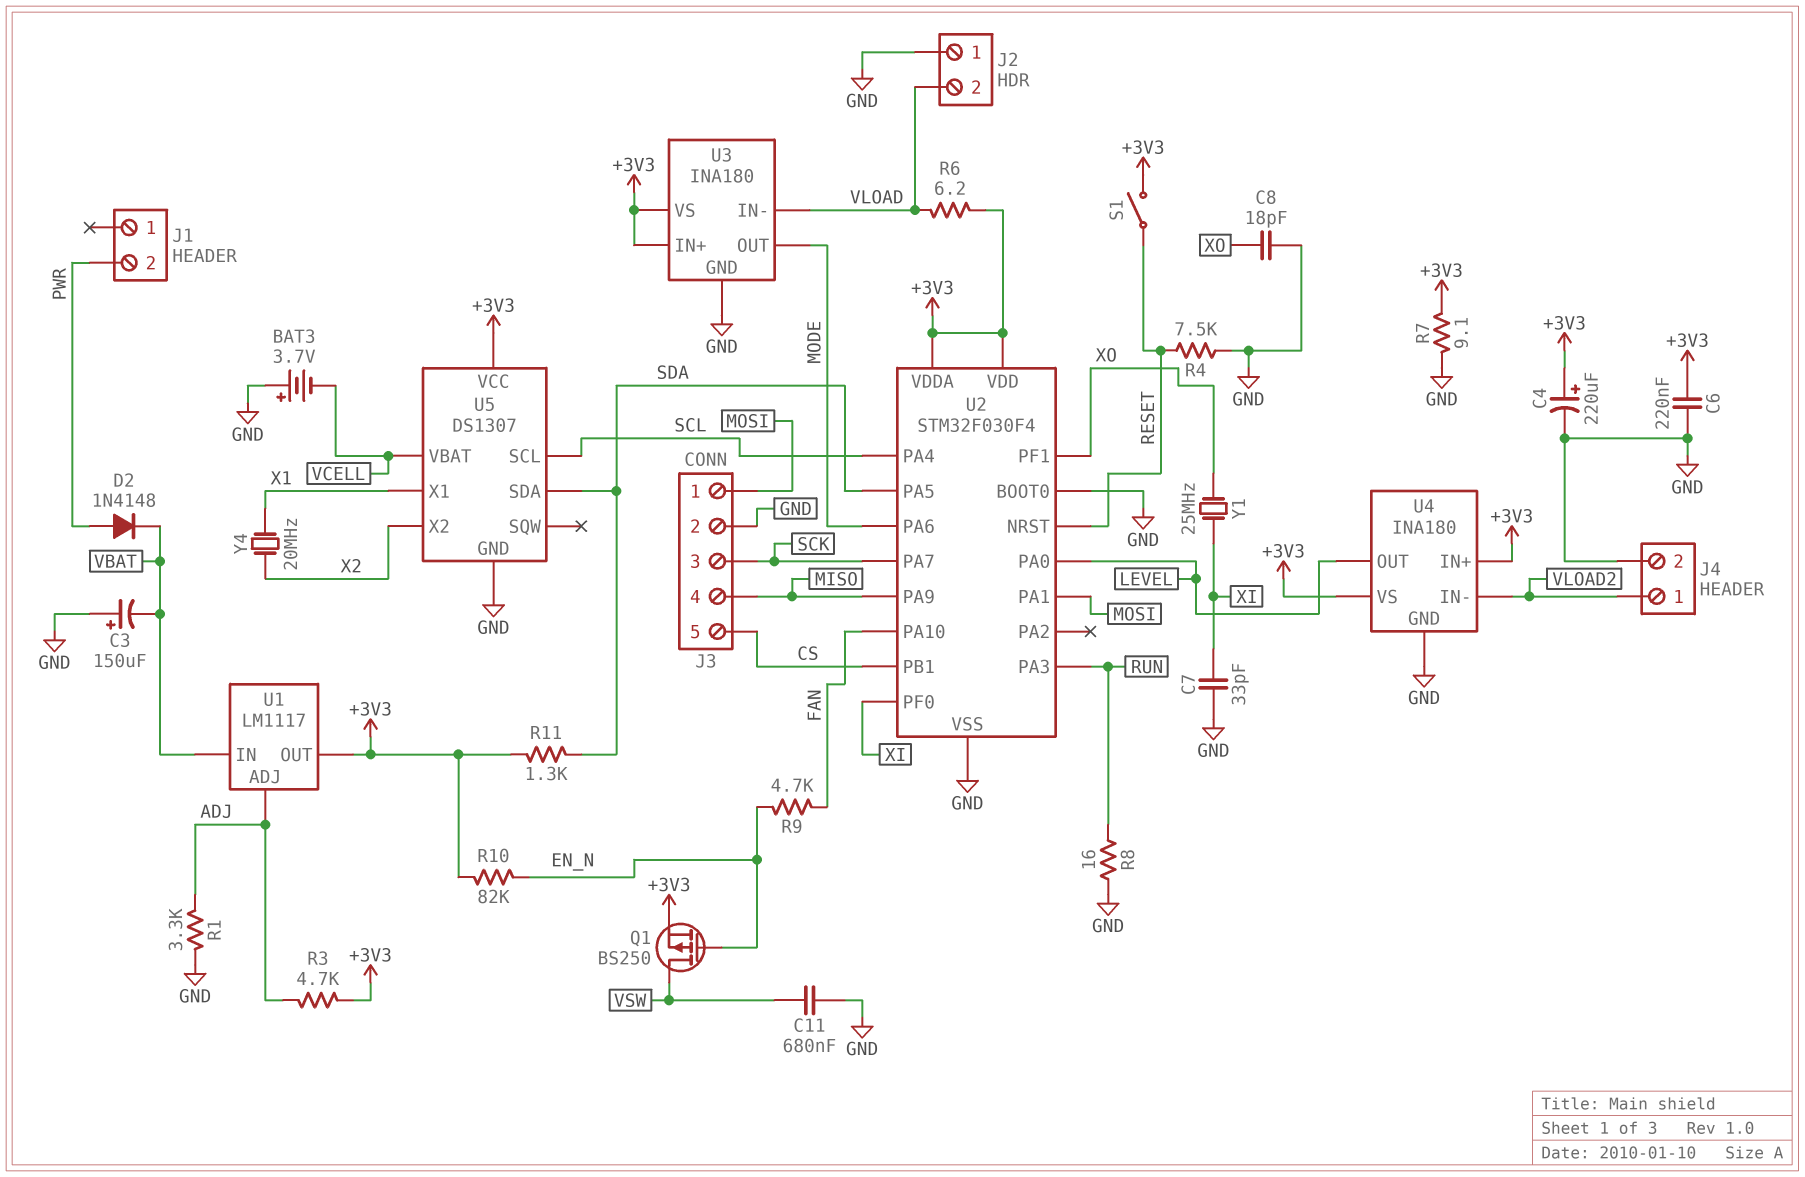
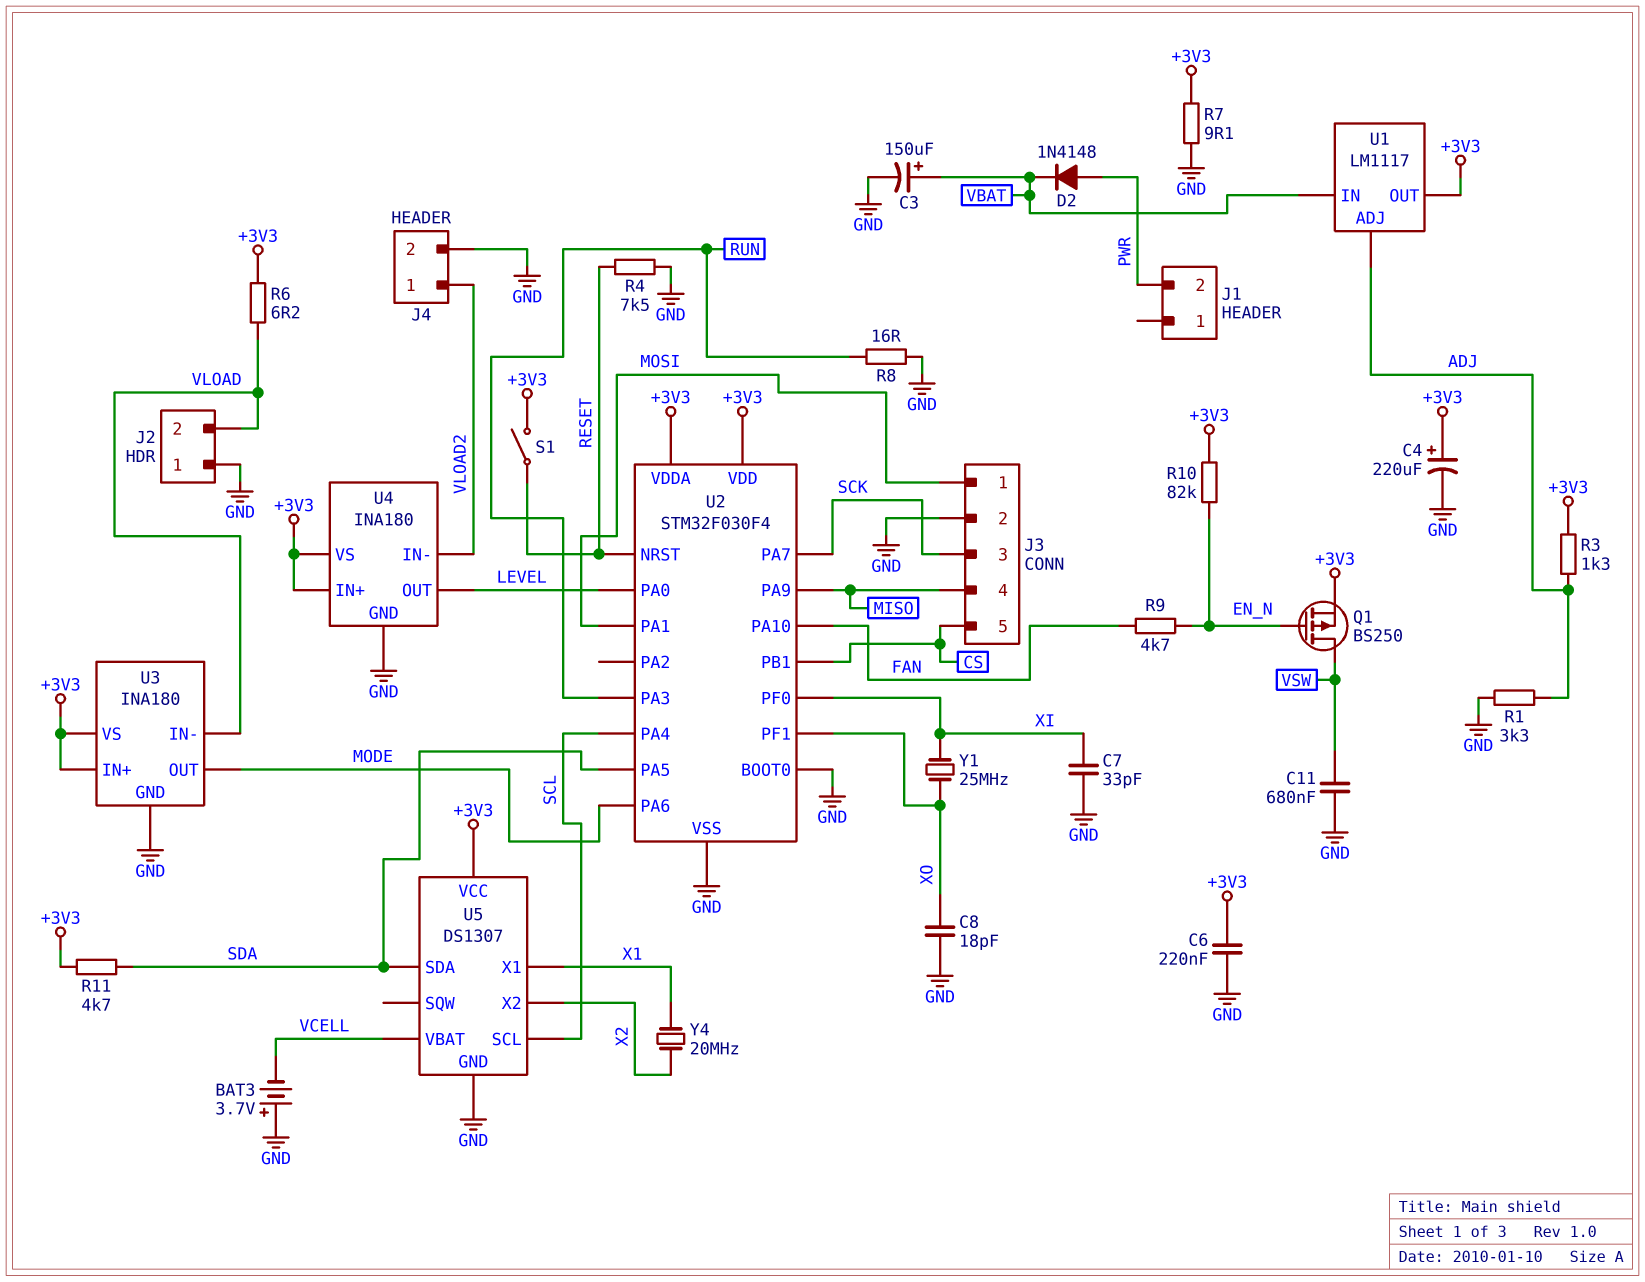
C3: 150uF (plus GND, minus VBAT) -> 150uF (plus VBAT, minus GND)
R3: 4.7k (+3V3, ADJ) -> 1.3k (+3V3, ADJ)
R11: 1.3k (+3V3, SDA) -> 4.7k (+3V3, SDA)

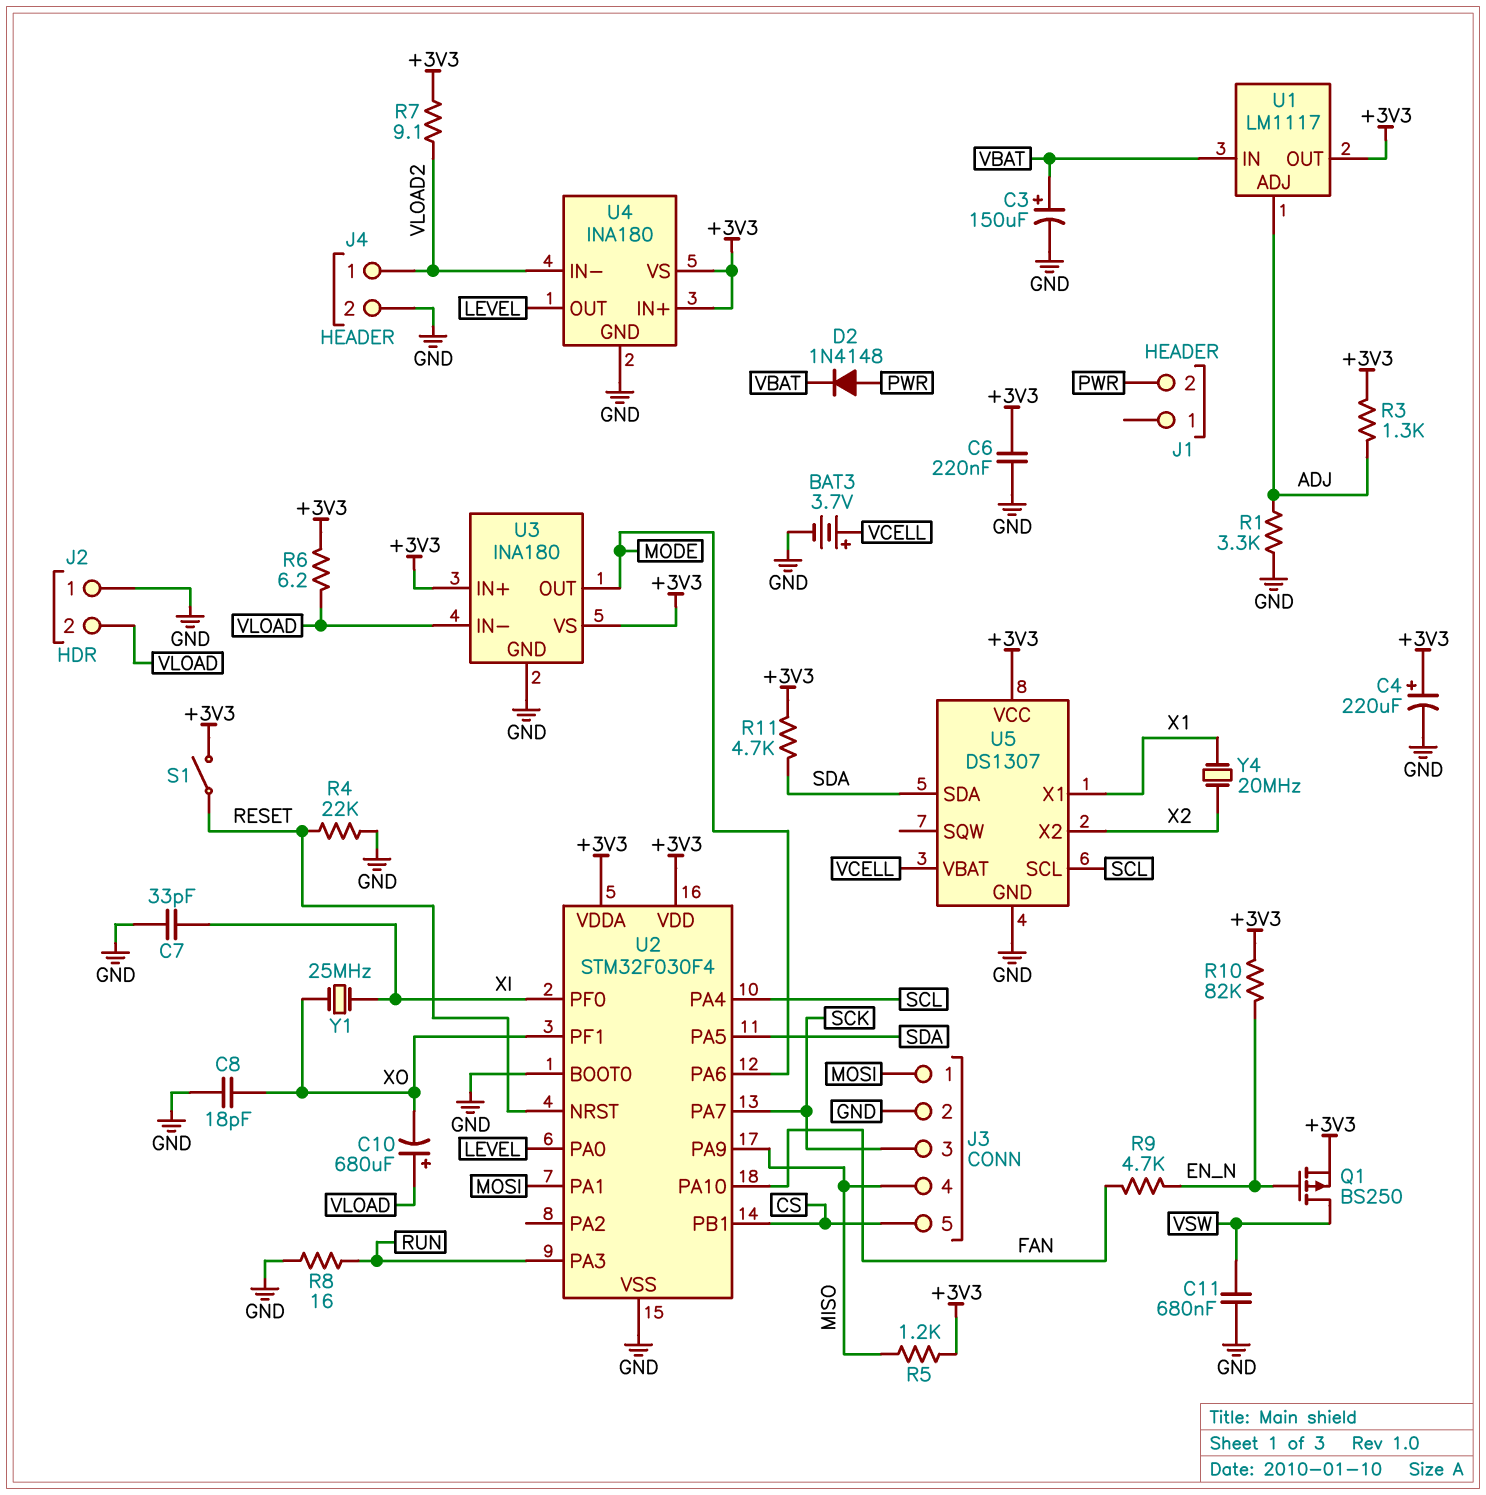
BAT3: 3.7V (plus GND, minus VCELL) -> 3.7V (plus VCELL, minus GND)
C10: none -> 680uF (plus VLOAD, minus XO)
R4: 7.5k (GND, RESET) -> 22k (GND, RESET)
R5: none -> 1.2k (+3V3, MISO)
R7: 9.1 (+3V3, GND) -> 9.1 (+3V3, VLOAD2)

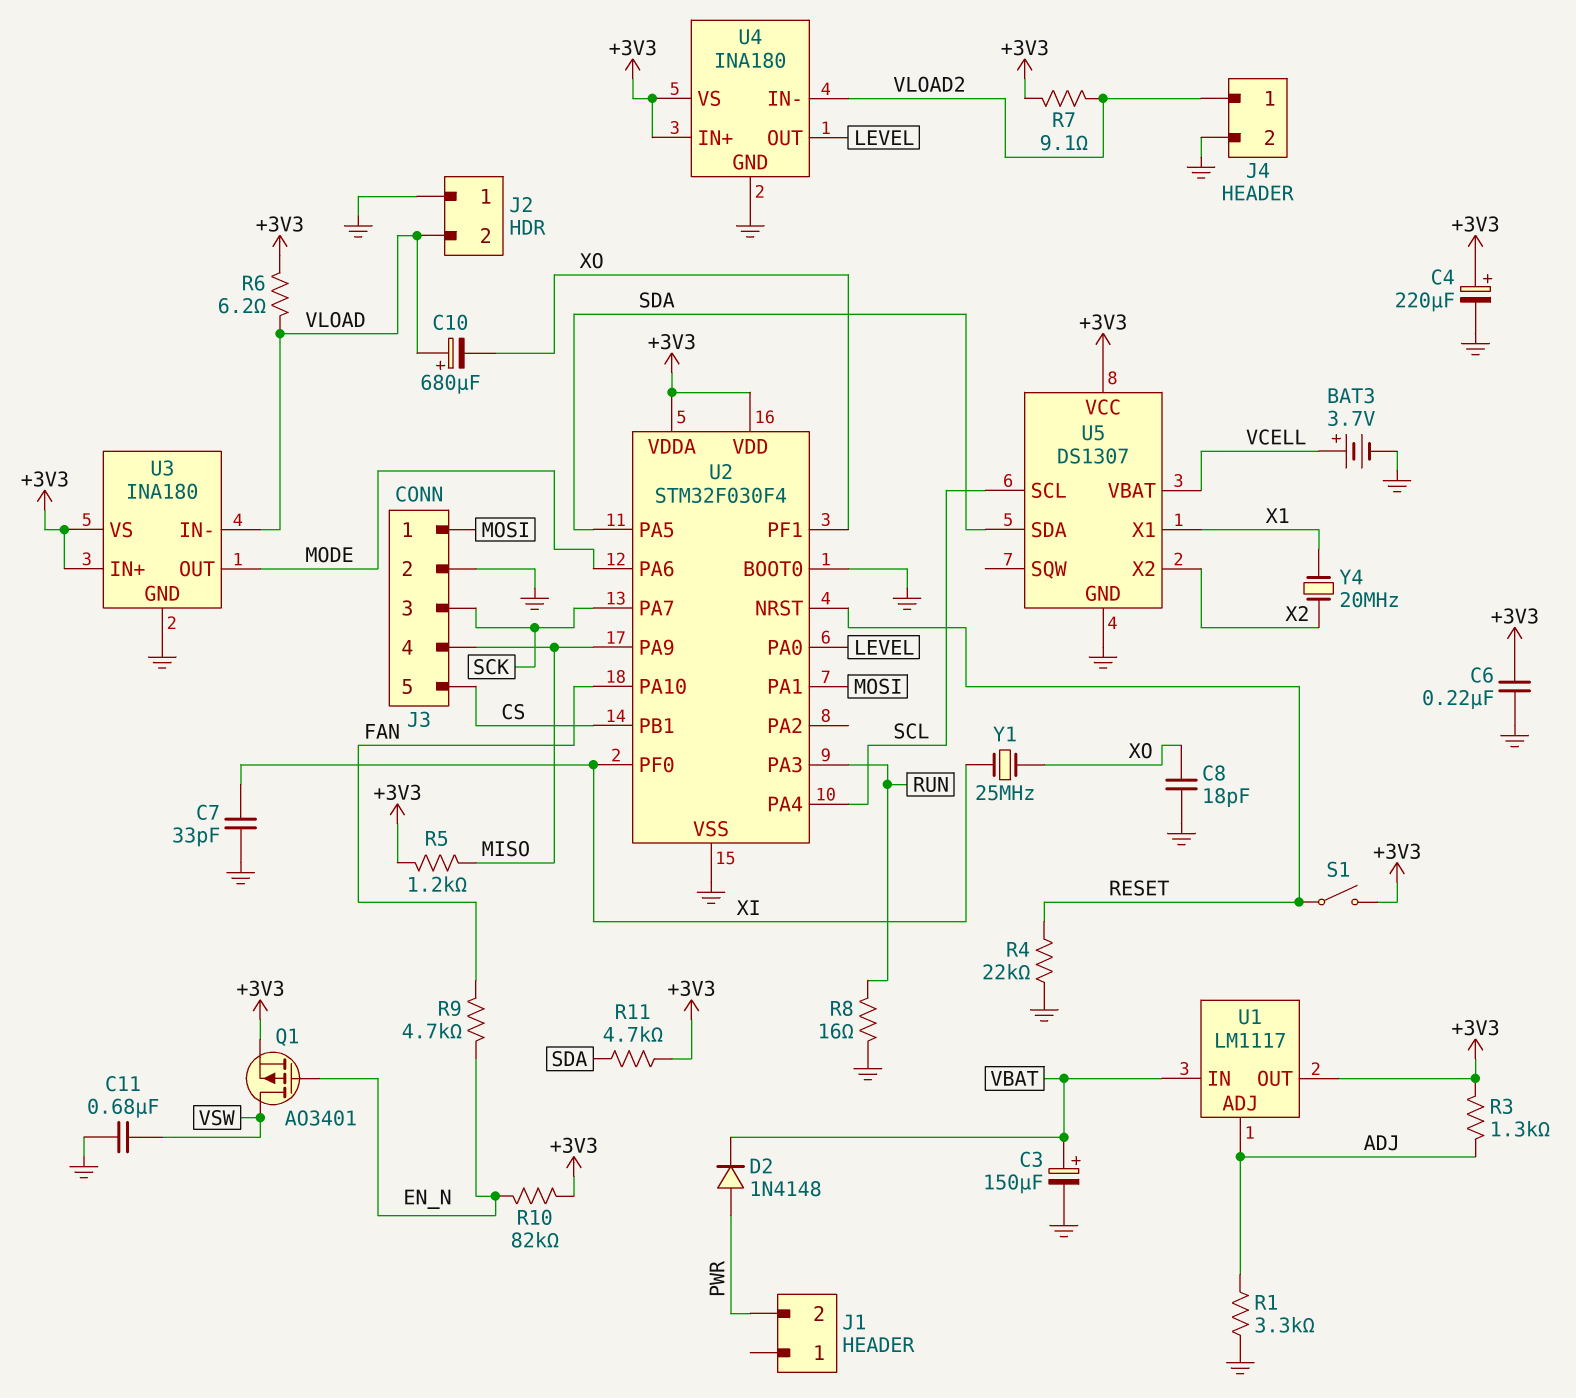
Q1: PMOS BS250 (G EN_N, D VSW, S +3V3) -> PMOS AO3401 (G EN_N, D VSW, S +3V3)

